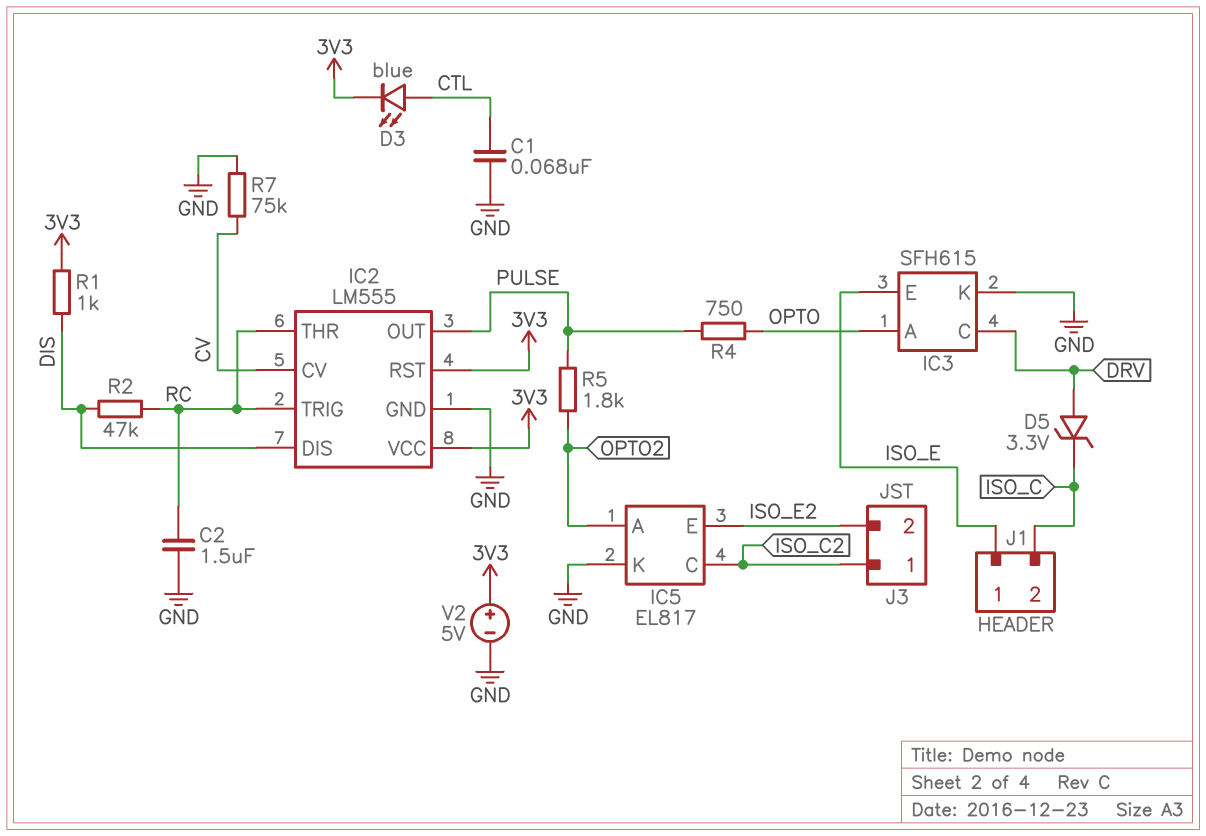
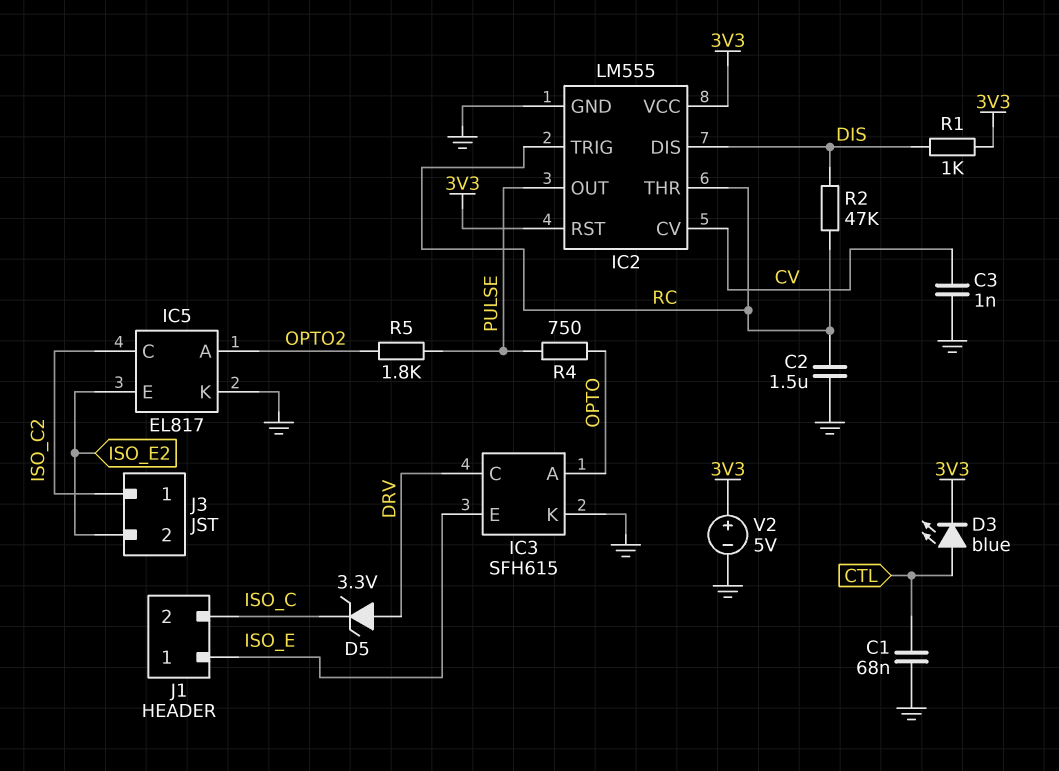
C3: none -> 1nF (CV, GND)
R7: 75k (CV, GND) -> none

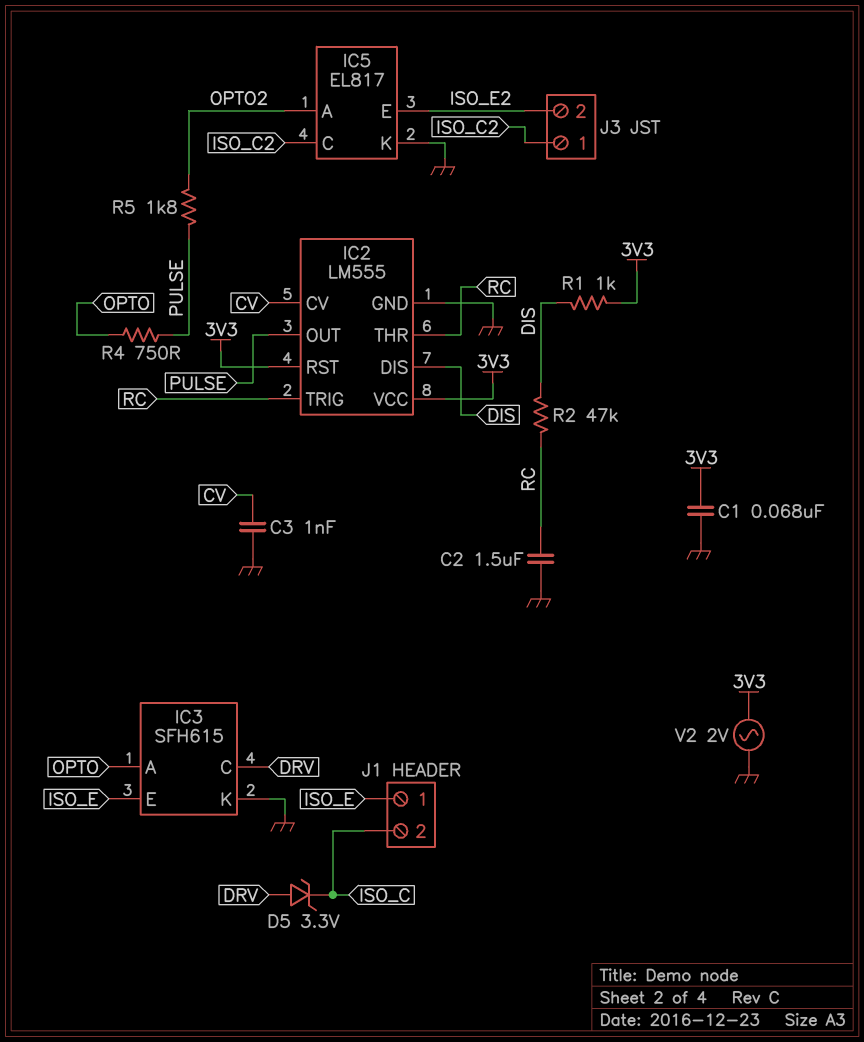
C1: 68nF (CTL, GND) -> 68nF (3V3, GND)
D3: LED blue (A CTL, K 3V3) -> none
V2: 5V (plus 3V3, minus GND) -> AC 2V (3V3, GND)

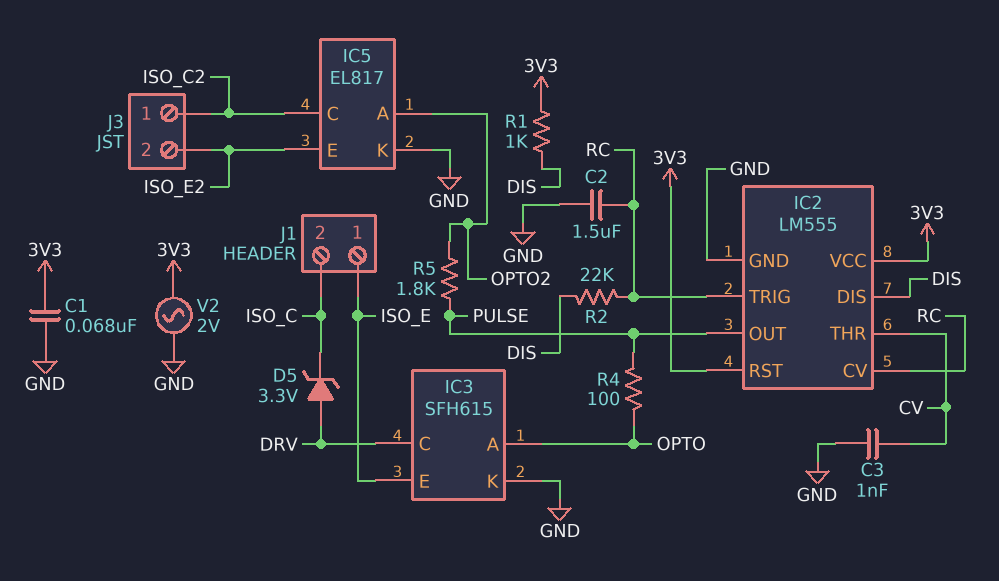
IC2 pin CV: CV -> RC
IC2 pin THR: RC -> CV
R2: 47k (DIS, RC) -> 22k (DIS, RC)
R4: 750 (OPTO, PULSE) -> 100 (OPTO, PULSE)

